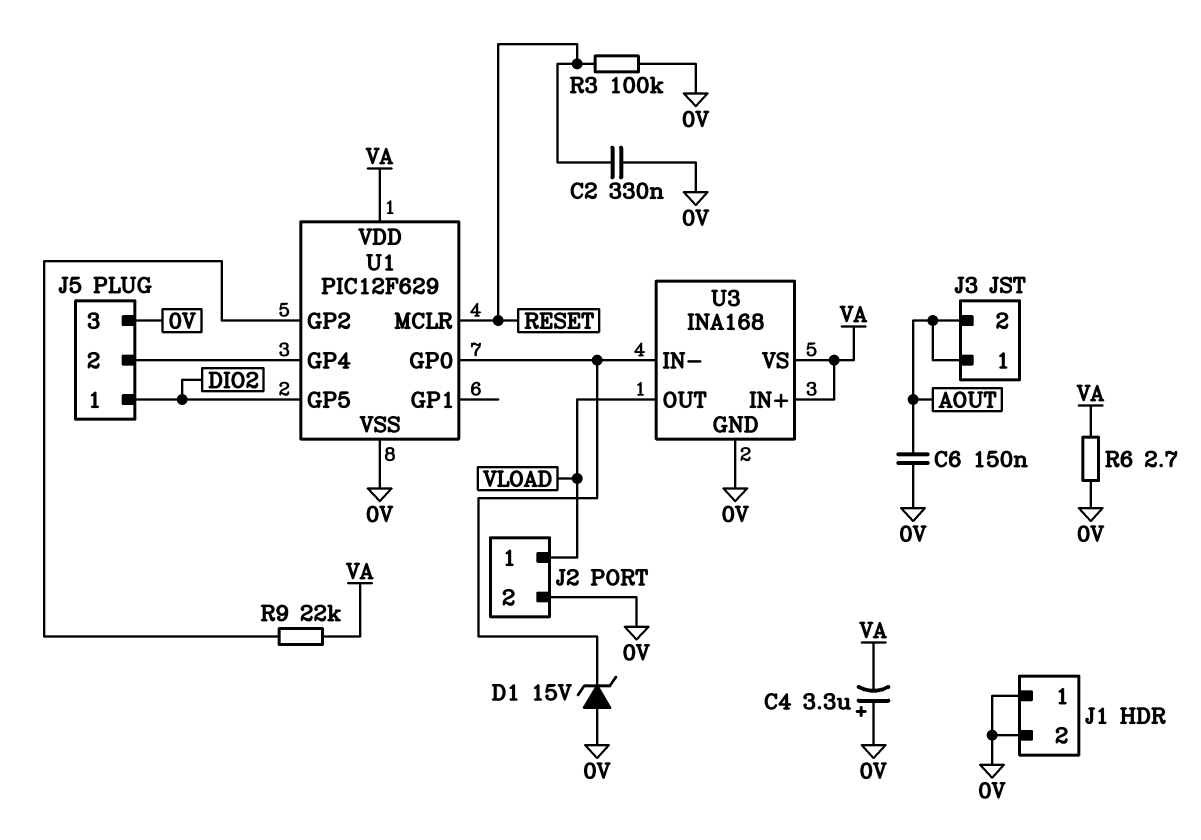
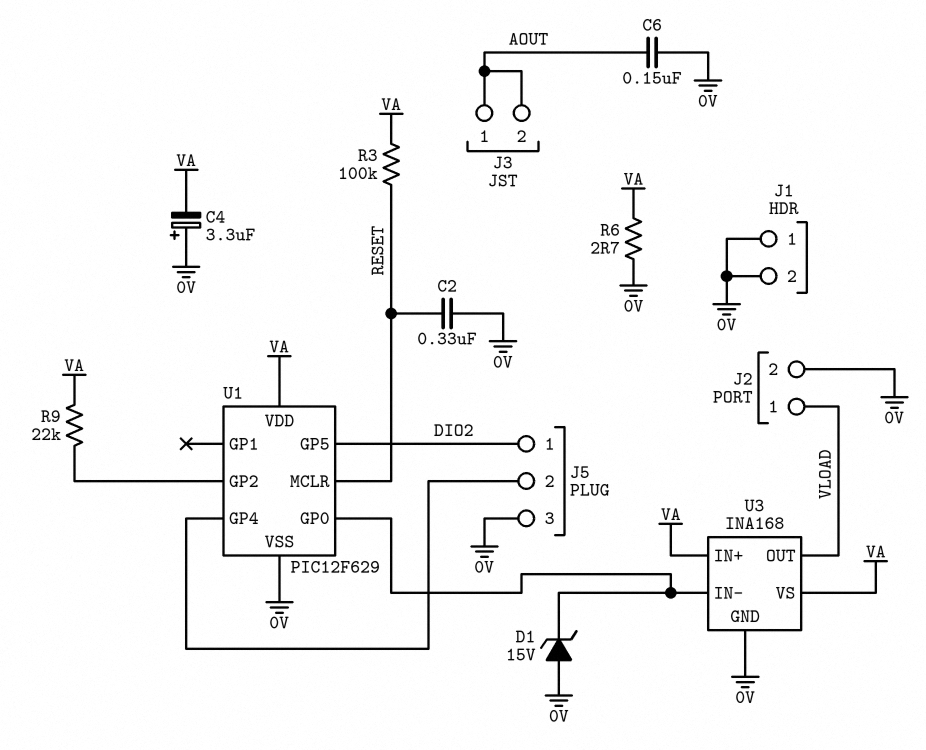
R3: 100k (0V, RESET) -> 100k (RESET, VA)

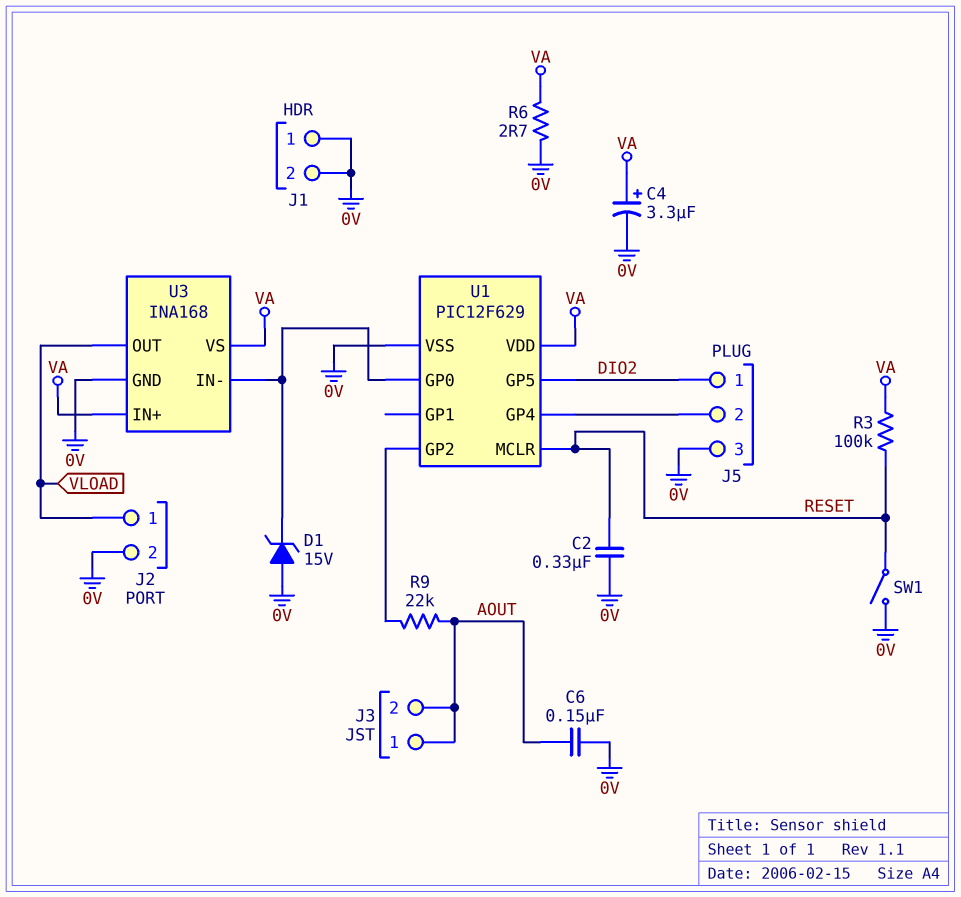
C4: 3.3uF (plus 0V, minus VA) -> 3.3uF (plus VA, minus 0V)
R9: 22k (U1/GP2, VA) -> 22k (AOUT, U1/GP2)
SW1: none -> switch (0V, RESET)

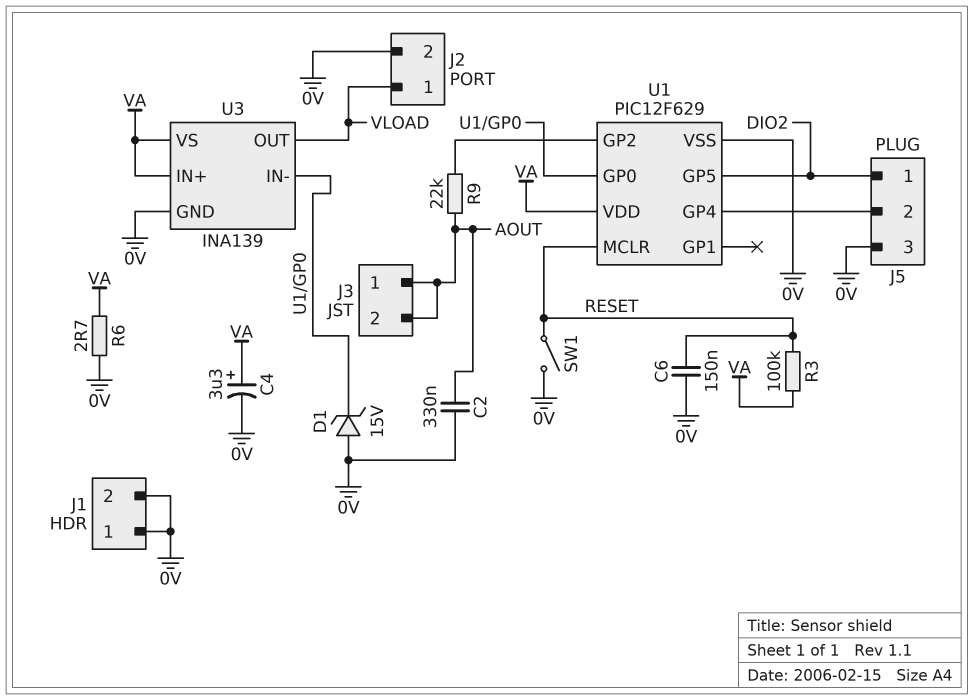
C2: 330nF (0V, RESET) -> 330nF (0V, AOUT)
C6: 150nF (0V, AOUT) -> 150nF (0V, RESET)
U3: INA168 -> INA139

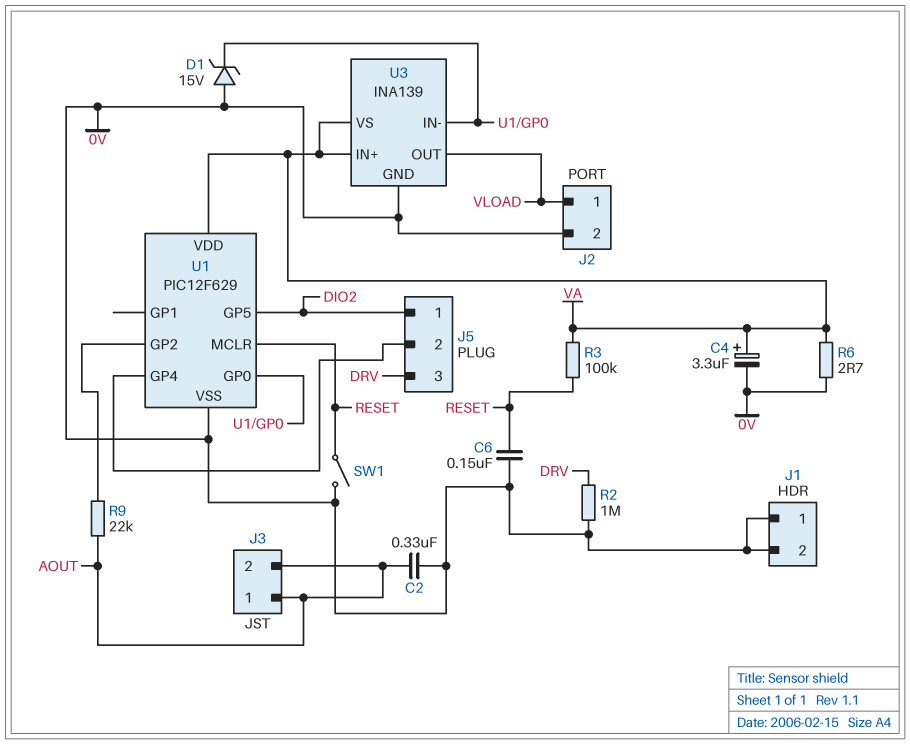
J5 pin 3: 0V -> DRV
R2: none -> 1M (0V, DRV)

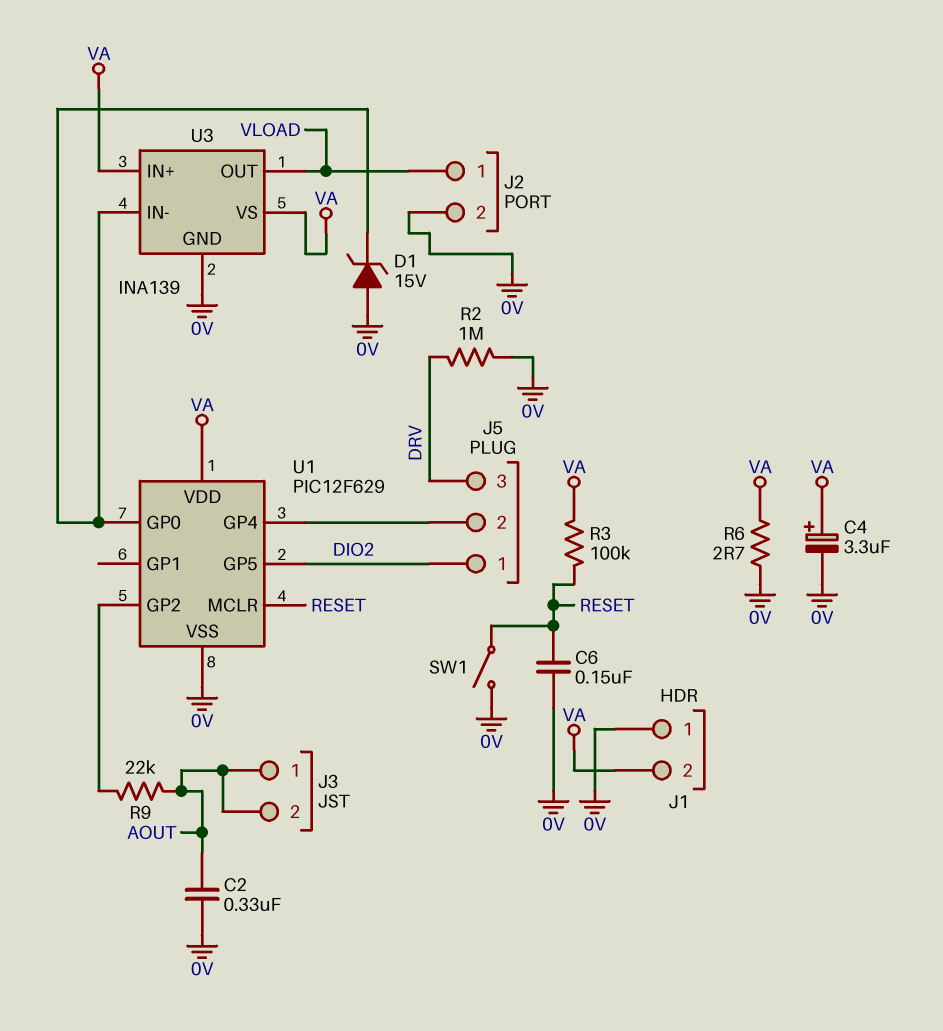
J1 pin 2: 0V -> VA

